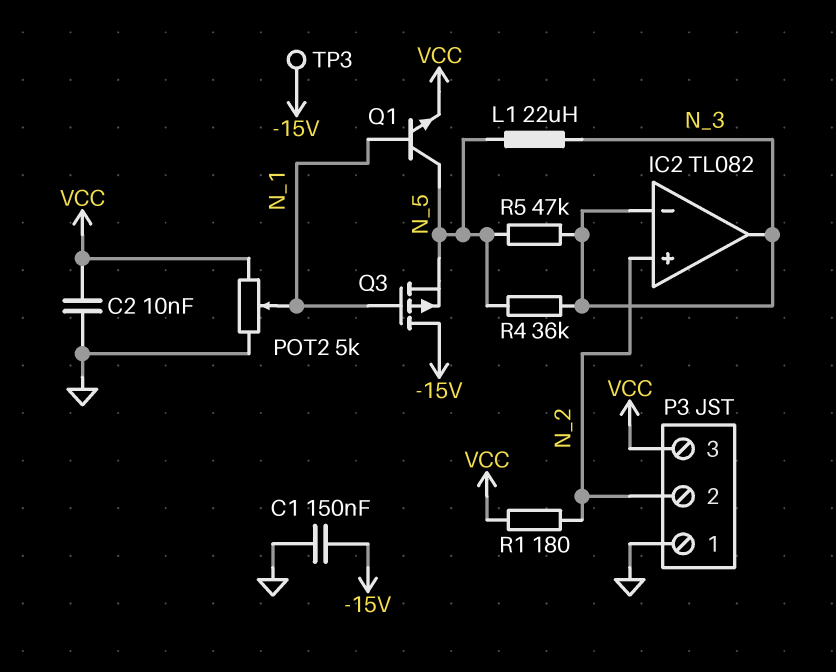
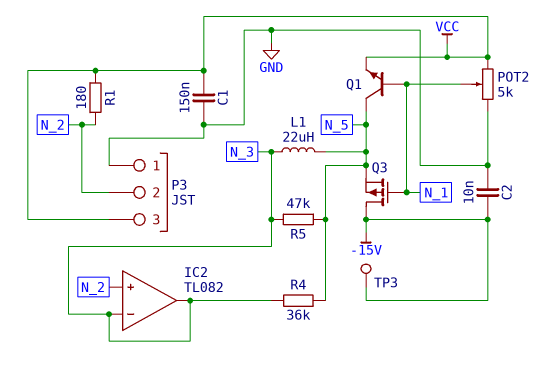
C1: 150nF (-15V, GND) -> 150nF (GND, VCC)
C2: 10nF (GND, VCC) -> 10nF (-15V, GND)

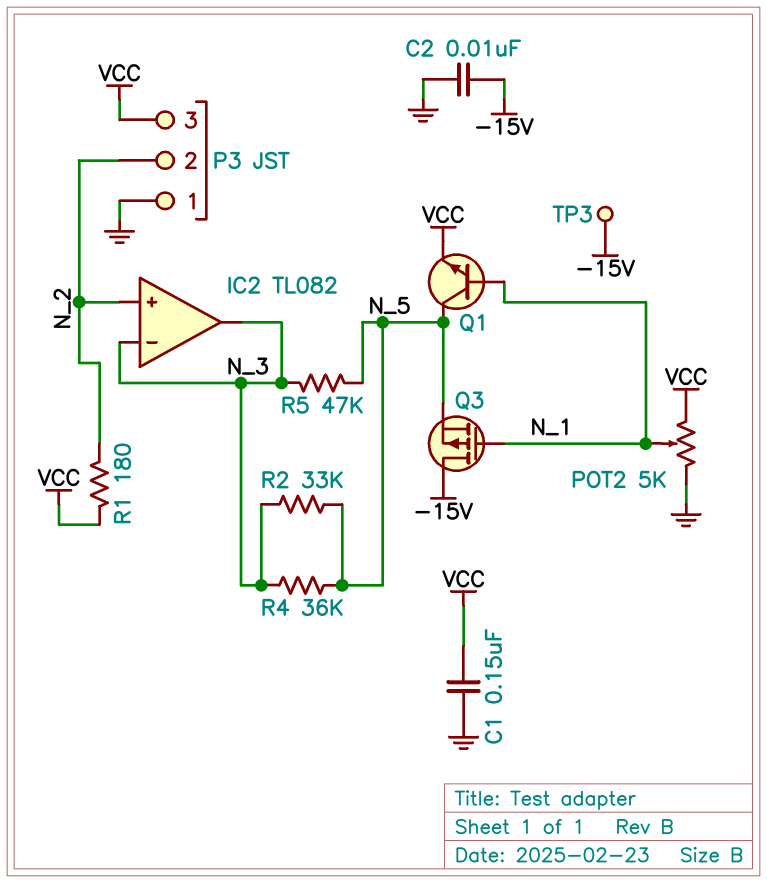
L1: 22uH (N_3, N_5) -> none
R2: none -> 33k (N_3, N_5)

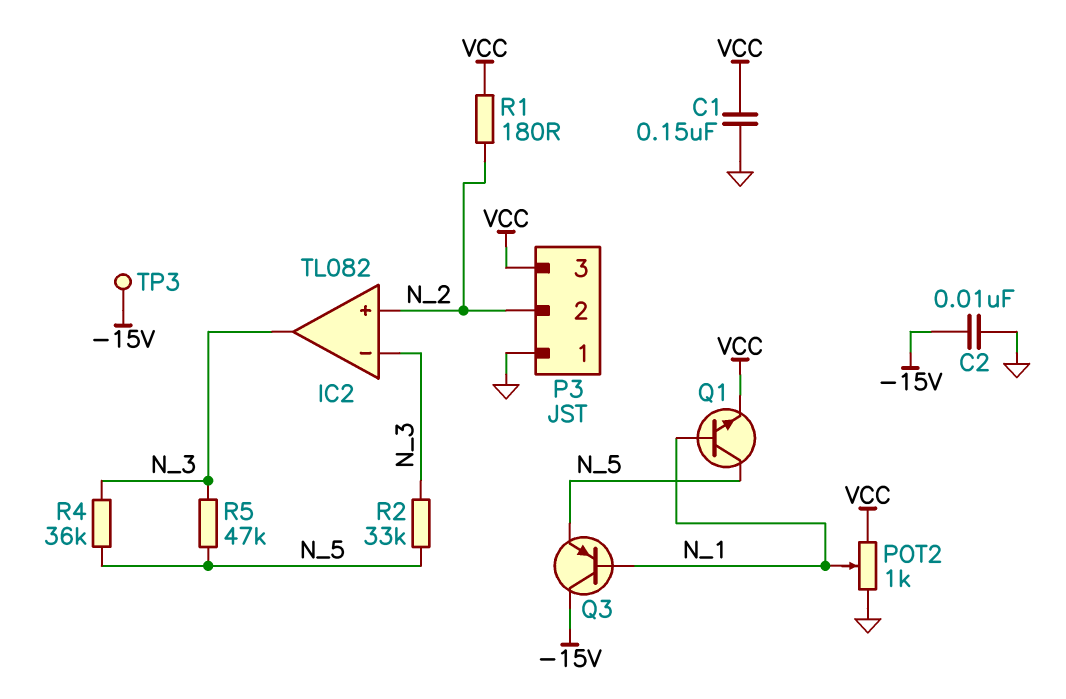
POT2: 5k (GND, VCC, wiper N_1) -> 1k (GND, VCC, wiper N_1)
Q3: PMOS (G N_1, D -15V, S N_5) -> PNP (B N_1, C -15V, E N_5)

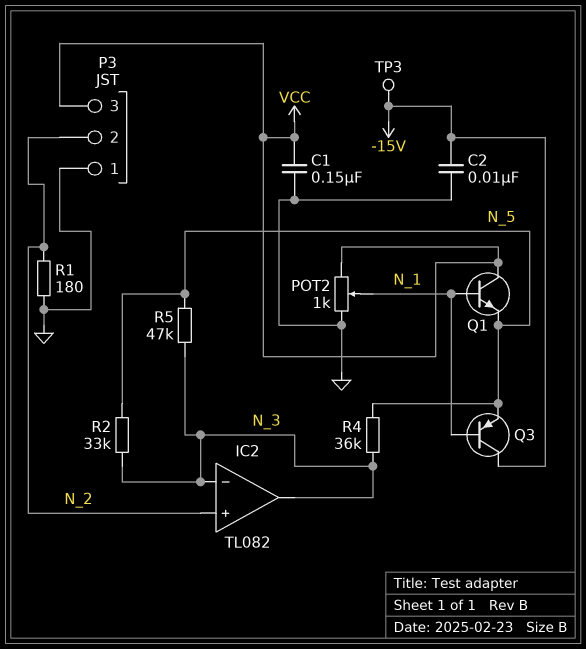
Q1: NPN (B N_1, C N_5, E VCC) -> NPN (B N_1, C VCC, E N_5)
R1: 180 (N_2, VCC) -> 180 (GND, N_2)

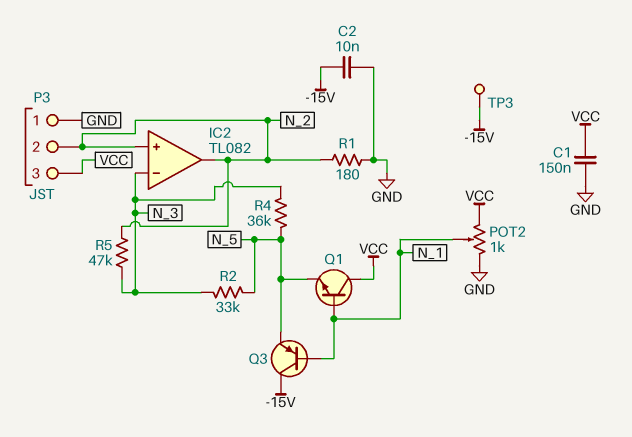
IC2 pin out: N_3 -> N_2
R5: 47k (N_3, N_5) -> 47k (N_2, N_3)

